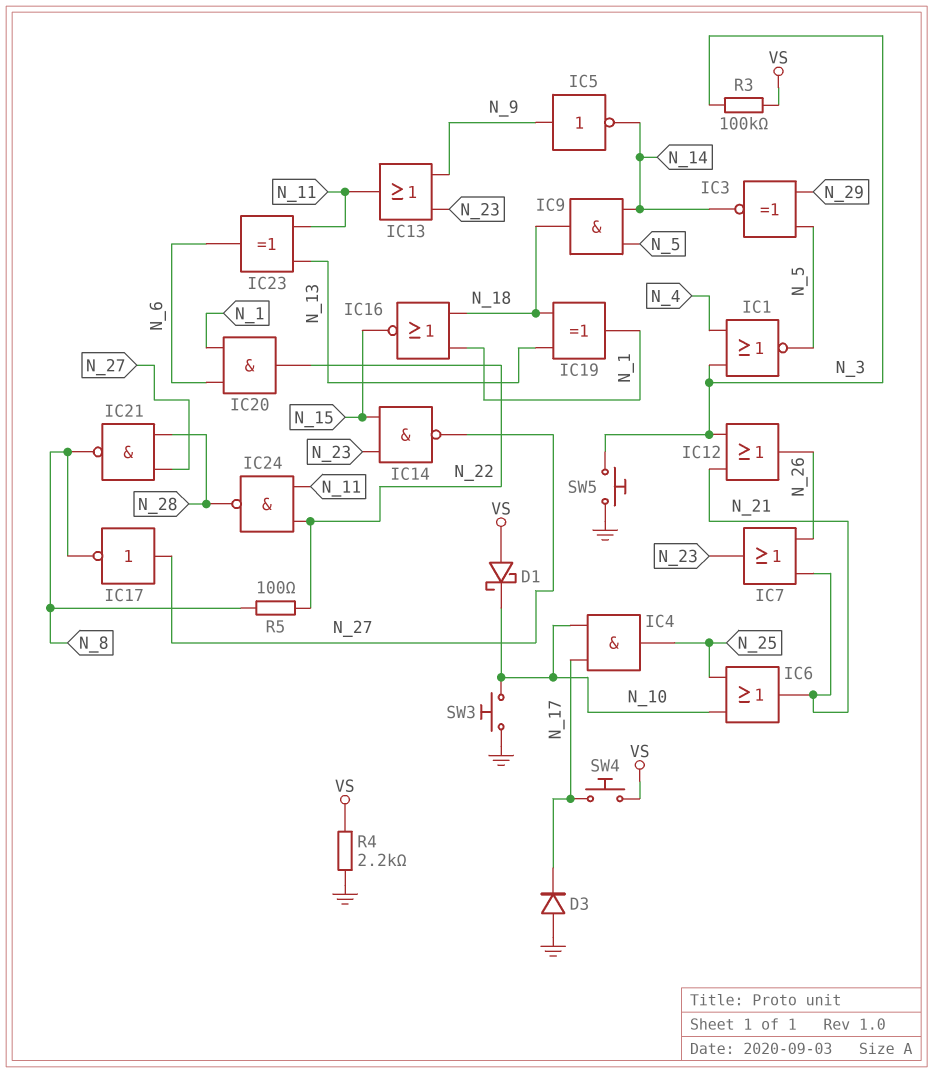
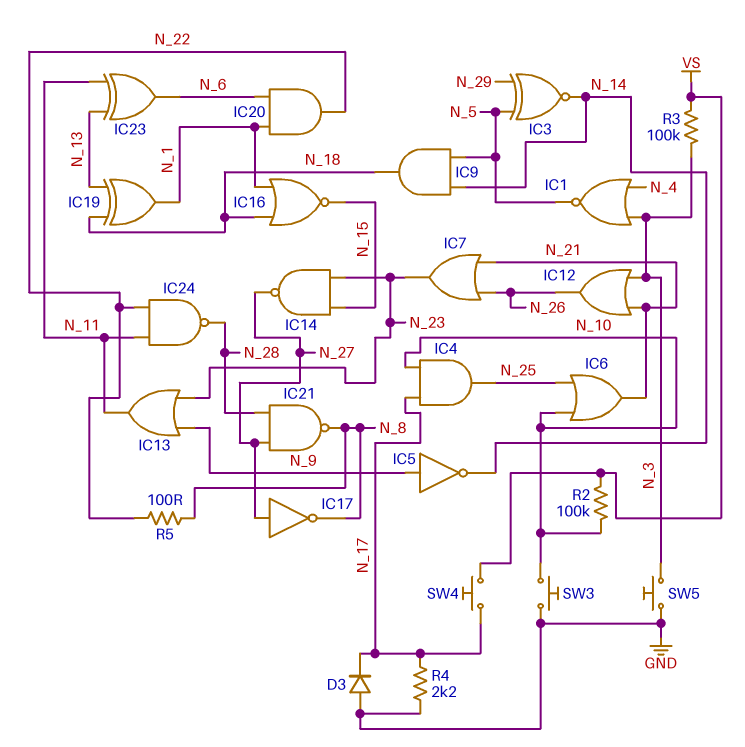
D1: schottky (A VS, K N_10) -> none
R2: none -> 100k (N_10, VS)
R4: 2.2k (GND, VS) -> 2.2k (GND, N_17)

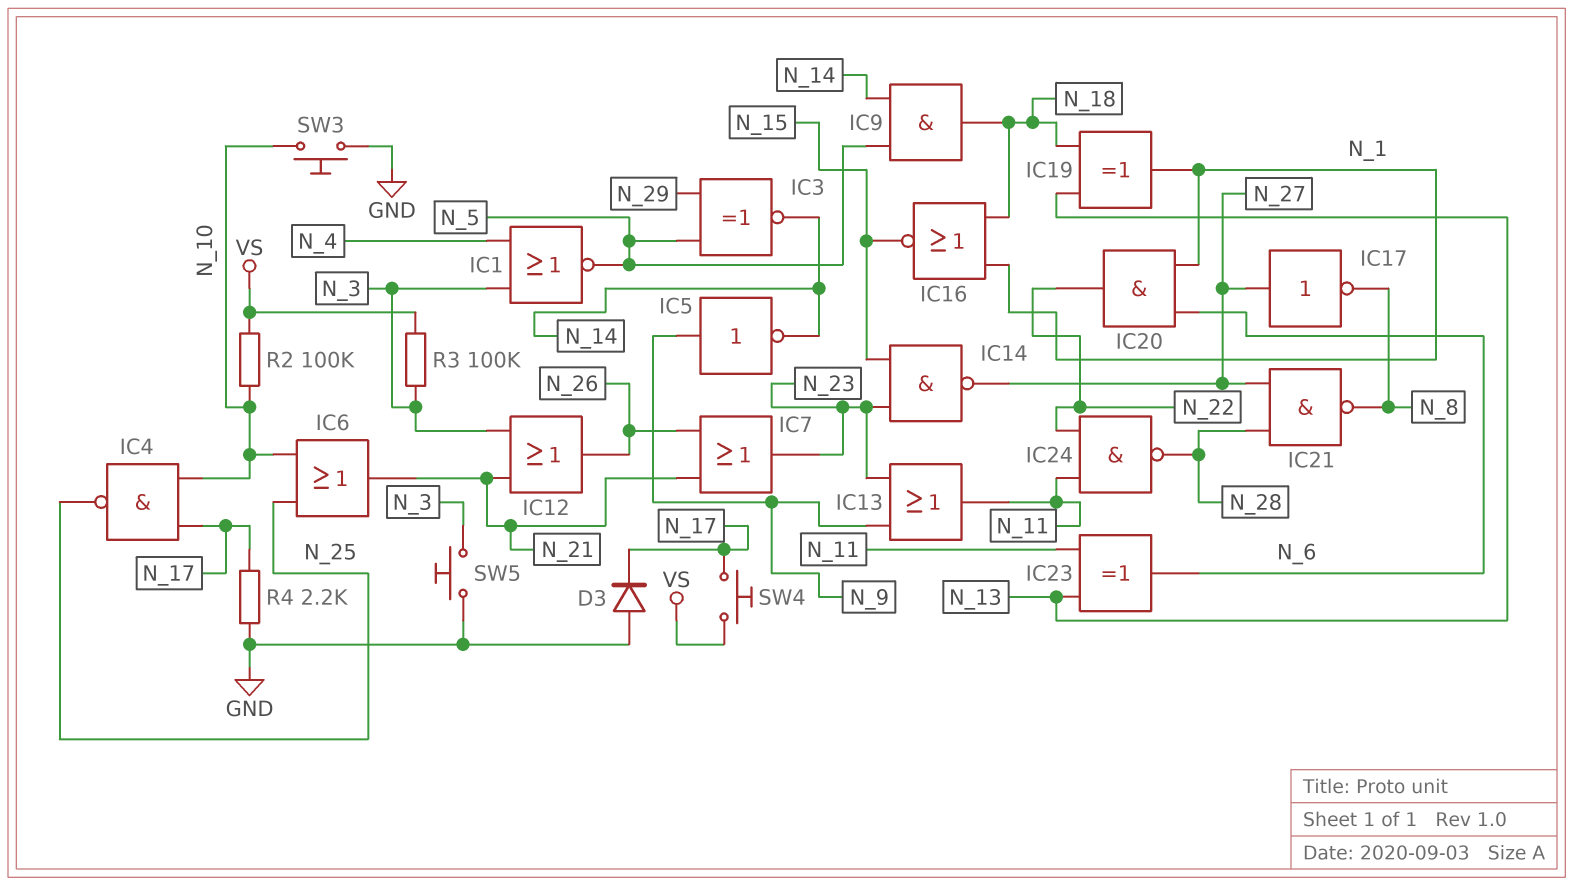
IC4: AND (in N_10, in N_17, out N_25) -> NAND (in N_10, in N_17, out N_25)
R5: 100 (N_8, N_22) -> none

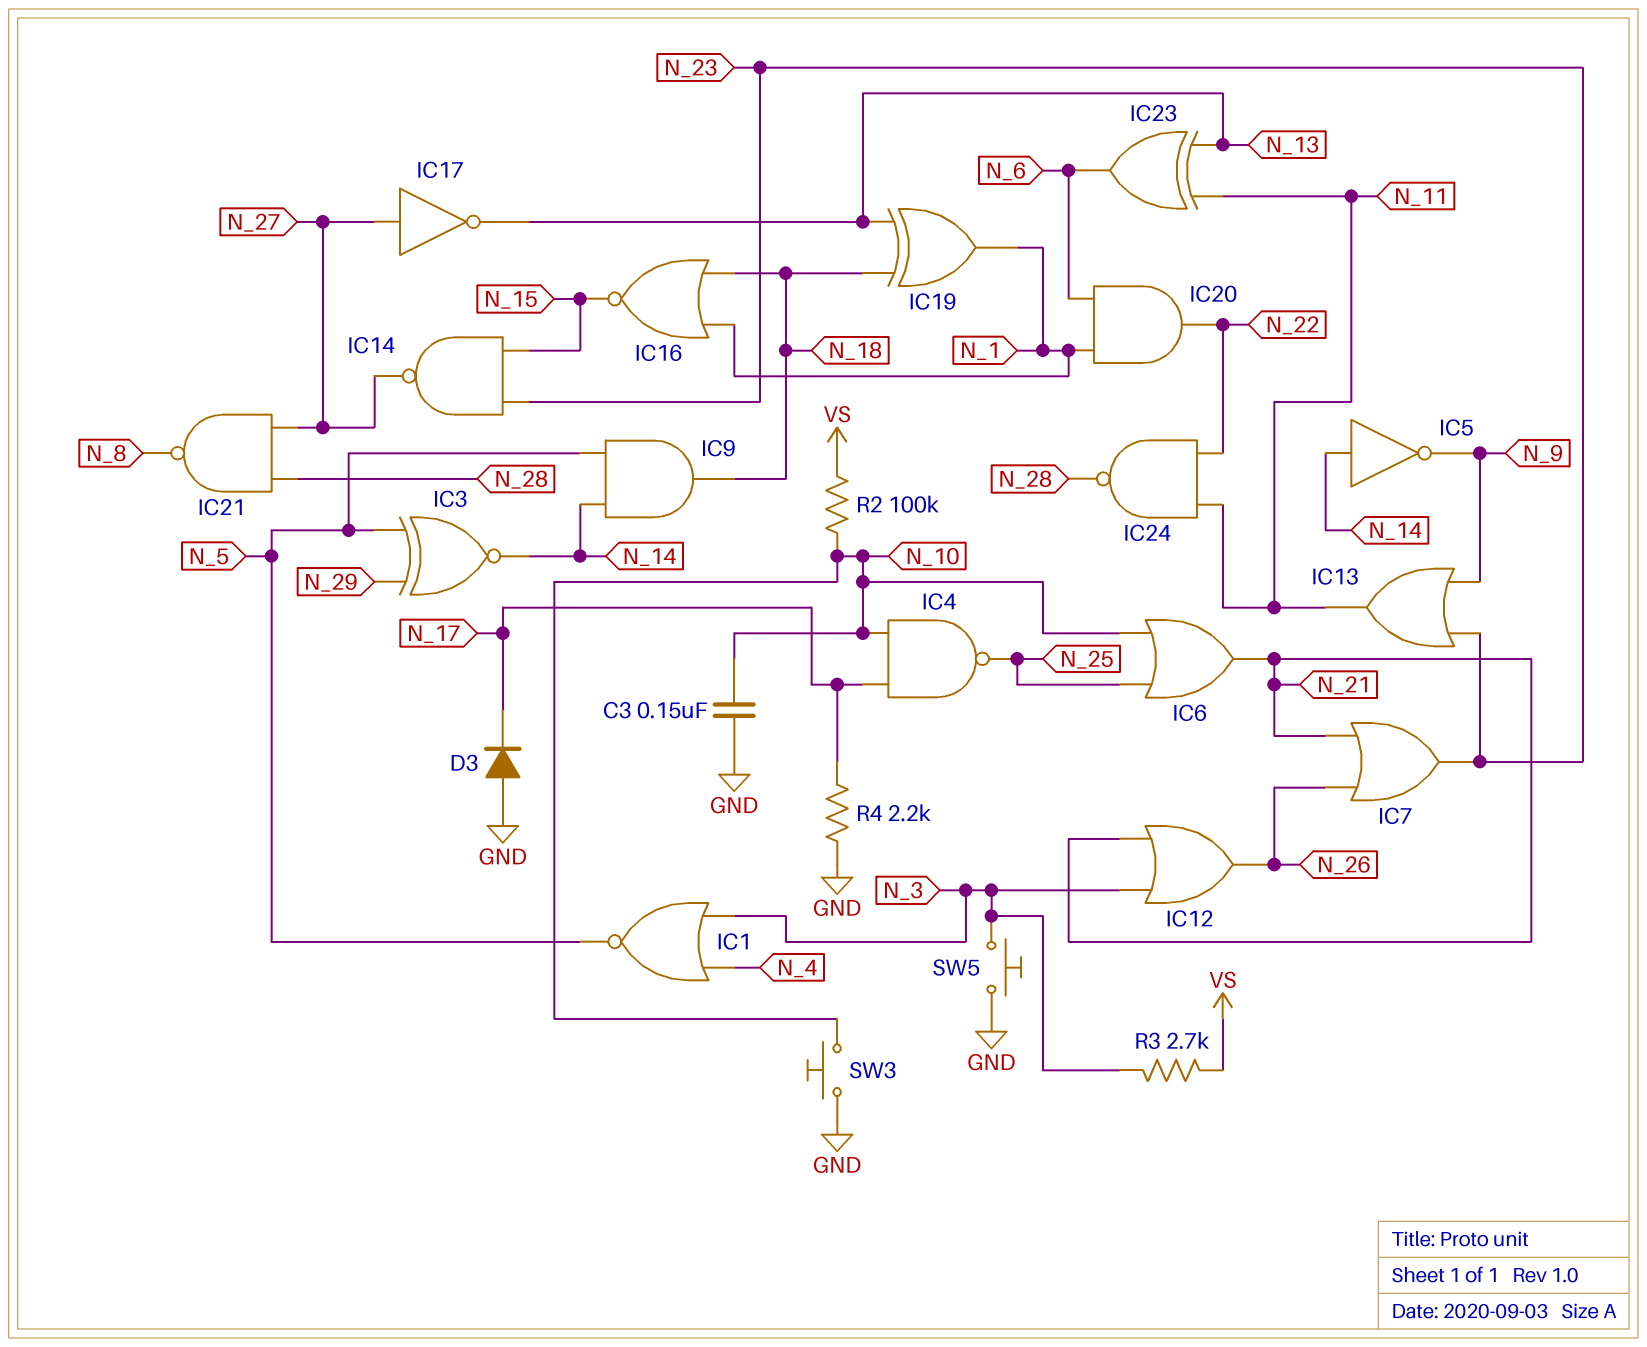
C3: none -> 150nF (GND, N_10)
IC5: NOT (in N_9, out N_14) -> NOT (in N_14, out N_9)
IC17: NOT (in N_27, out N_8) -> NOT (in N_27, out N_13)
R3: 100k (N_3, VS) -> 2.7k (N_3, VS)
SW4: button (N_17, VS) -> none

